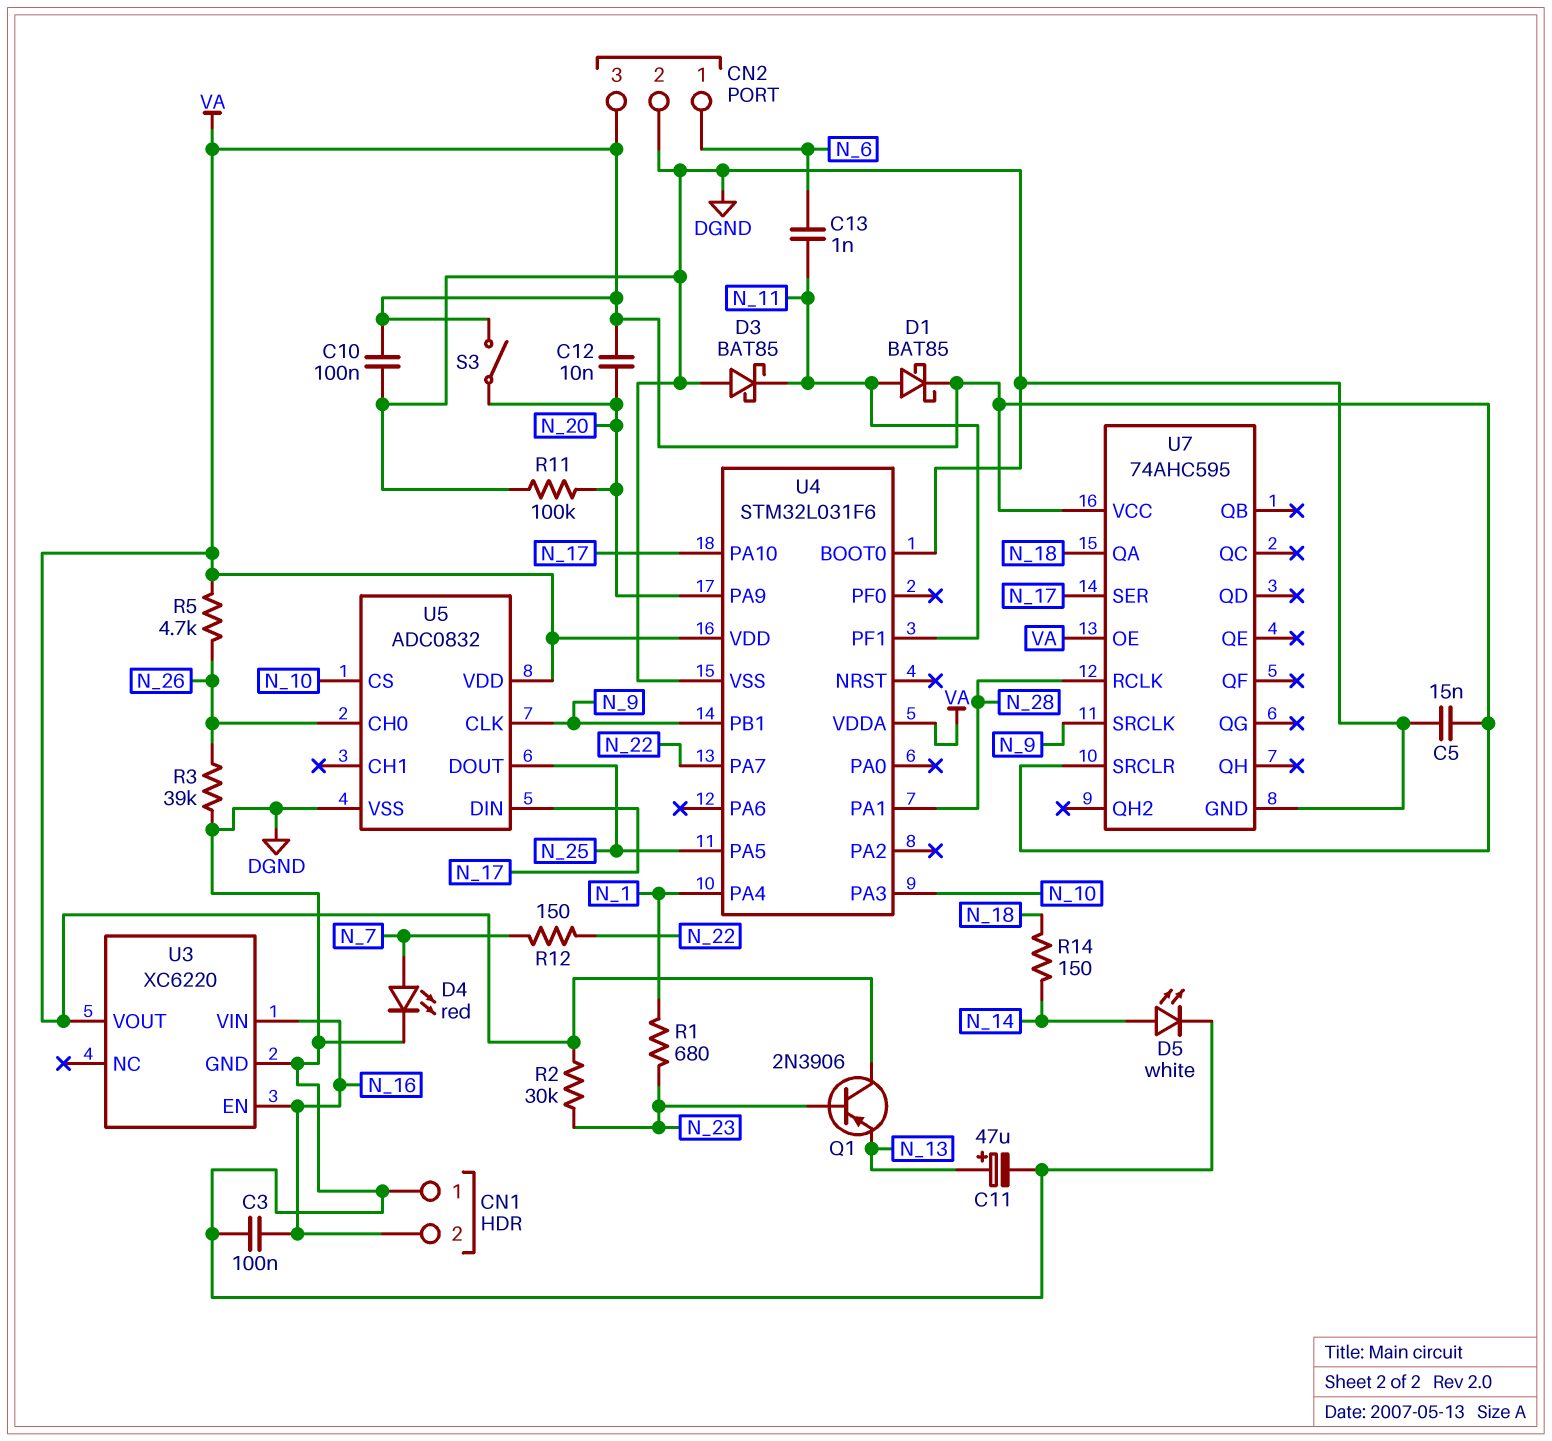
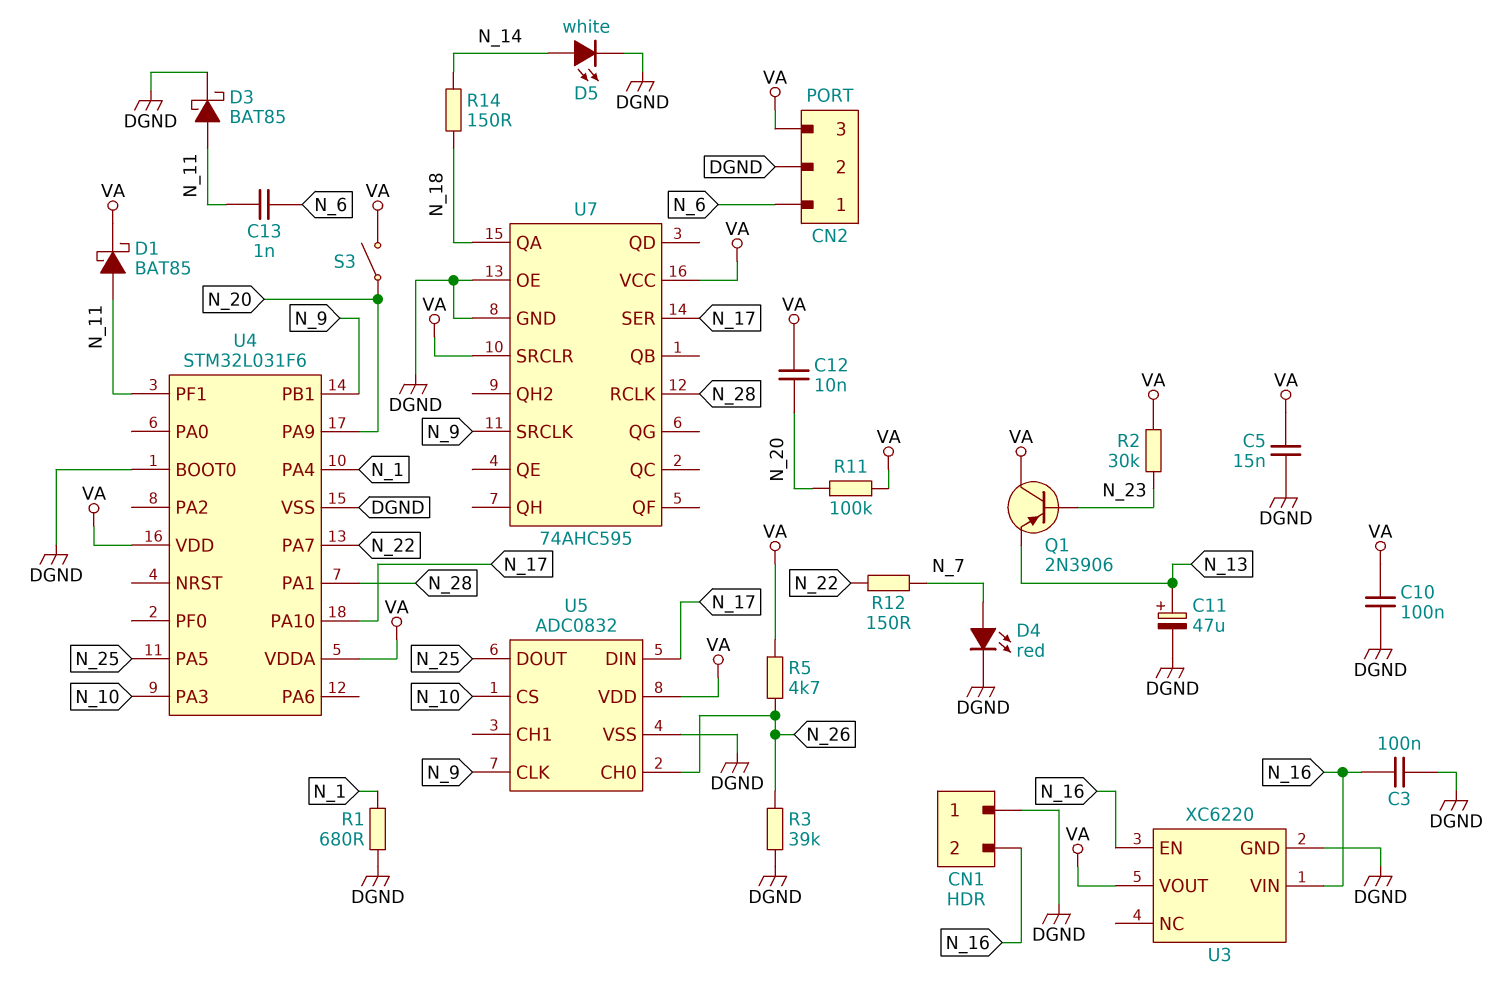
D3: schottky BAT85 (A DGND, K N_11) -> schottky BAT85 (A N_11, K DGND)
R1: 680 (N_1, N_23) -> 680 (DGND, N_1)
R11: 100k (DGND, N_20) -> 100k (N_20, VA)
U7 pin OE: VA -> DGND

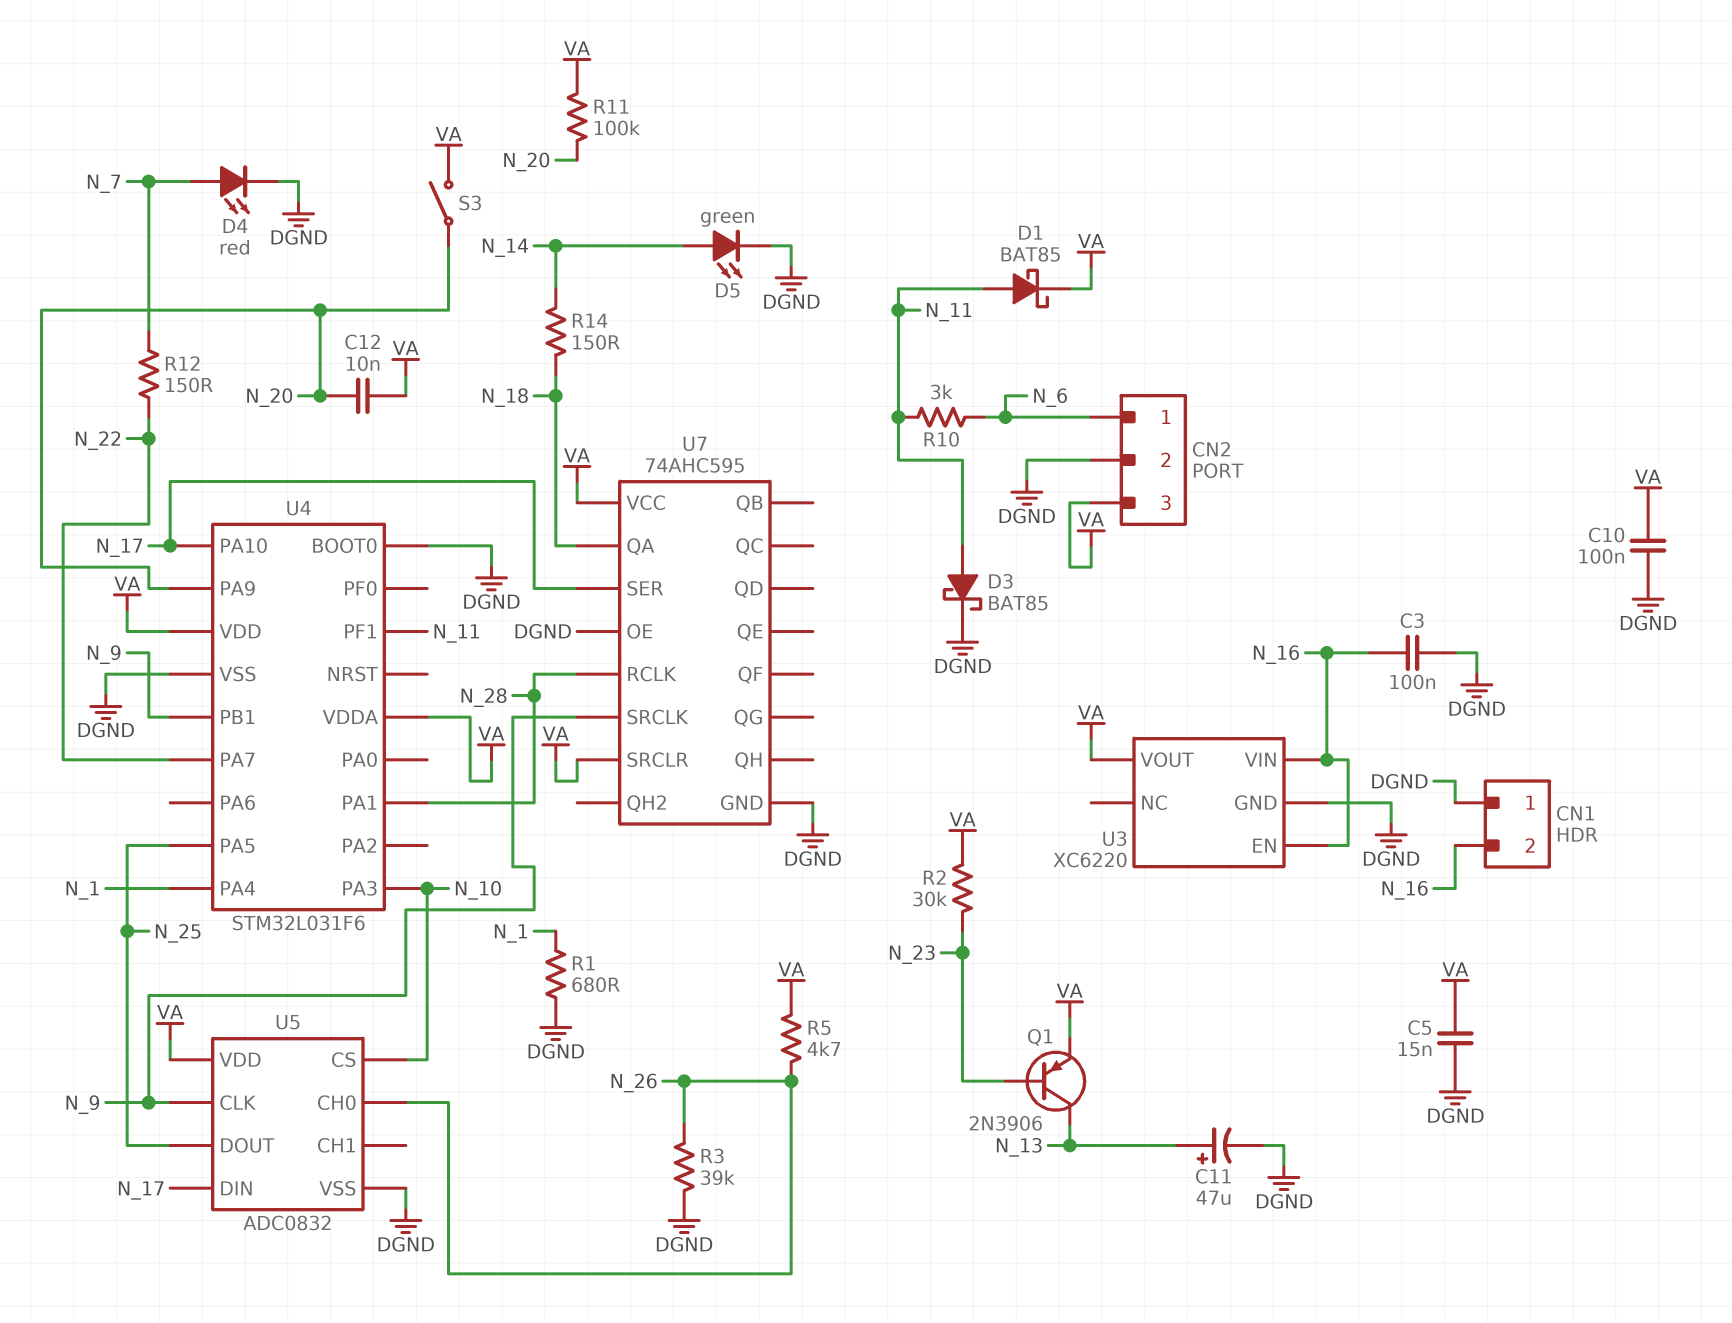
C13: 1nF (N_6, N_11) -> none
D5: LED white (A N_14, K DGND) -> LED green (A N_14, K DGND)
Q1: PNP 2N3906 (B N_23, C VA, E N_13) -> PNP 2N3906 (B N_23, C N_13, E VA)
R10: none -> 3k (N_6, N_11)

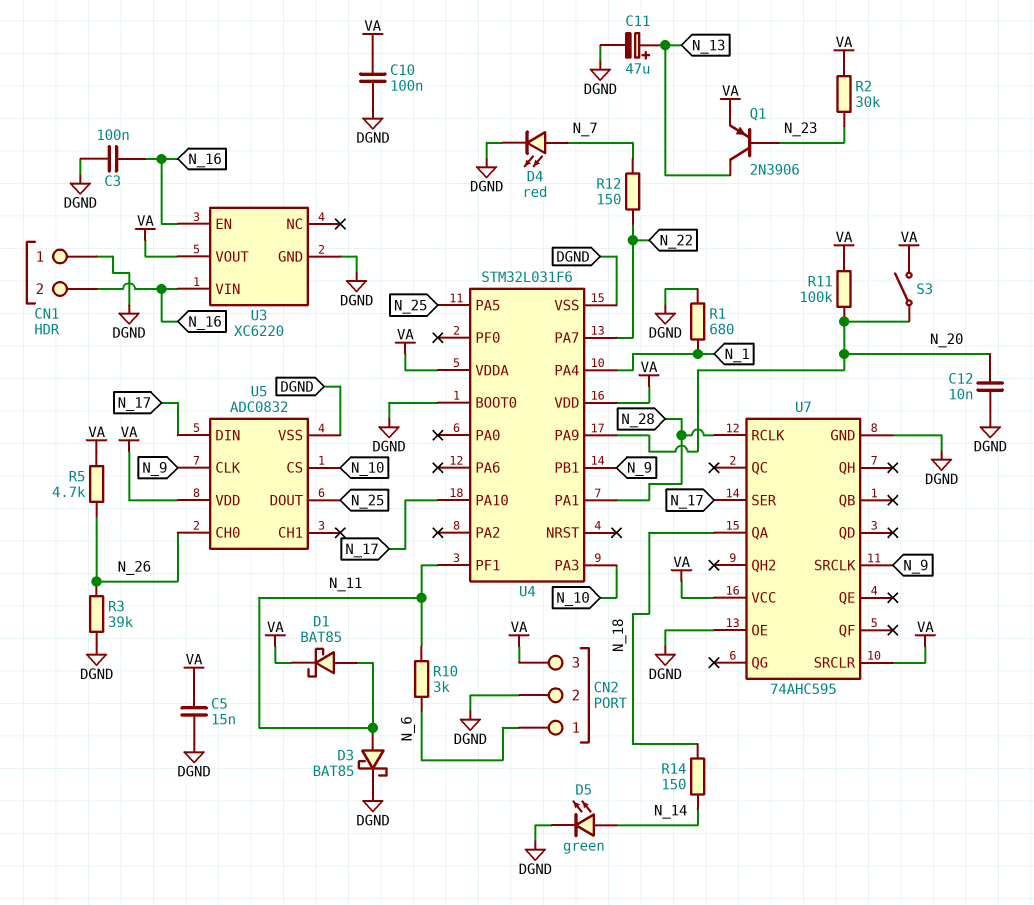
C12: 10nF (N_20, VA) -> 10nF (DGND, N_20)

